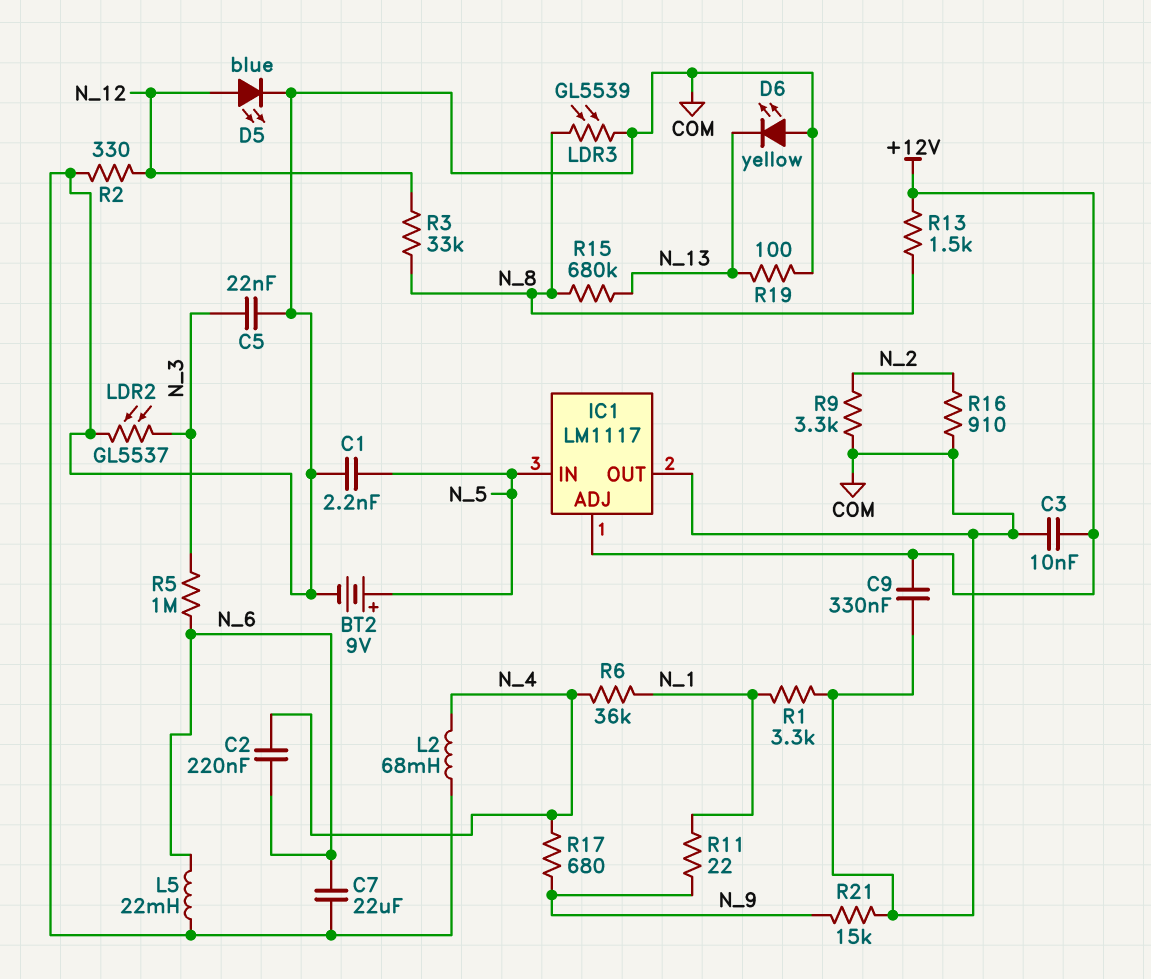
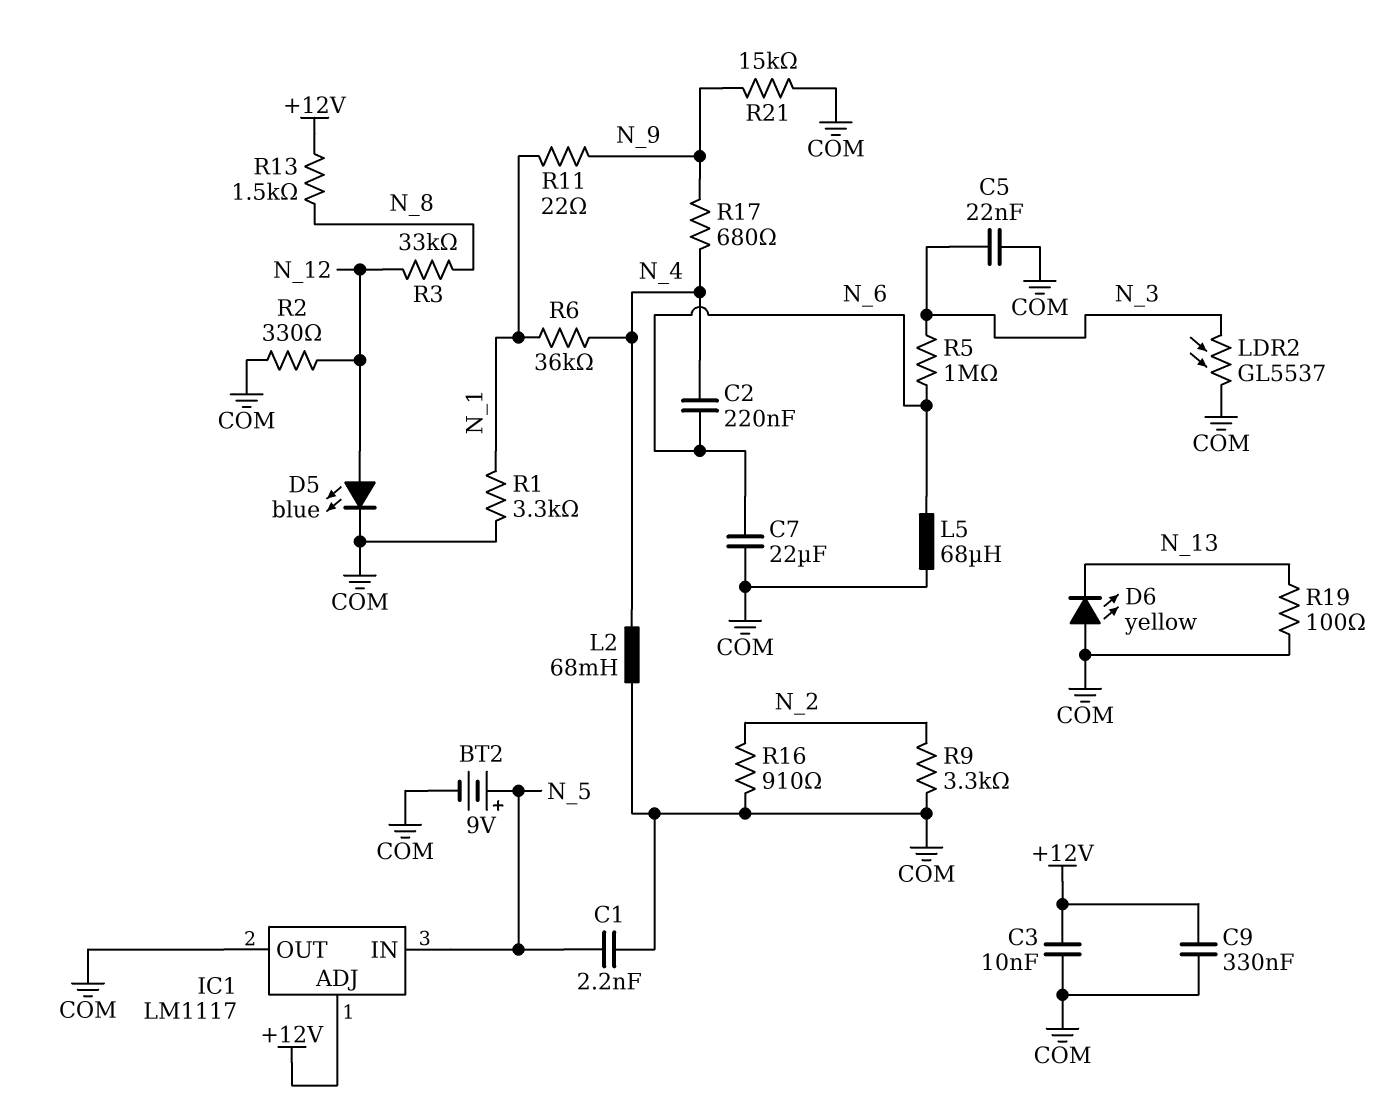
L5: 22mH (COM, N_6) -> 68uH (COM, N_6)
LDR3: GL5539 (COM, N_8) -> none
R15: 680k (N_8, N_13) -> none

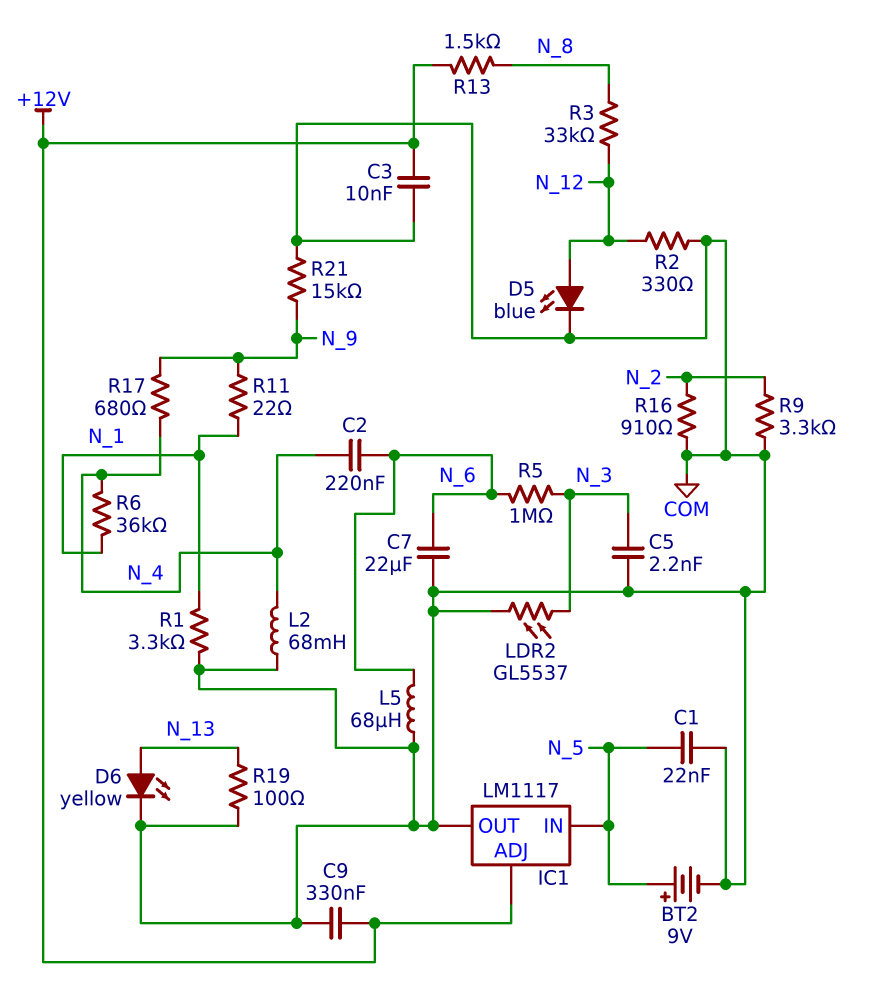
C1: 2.2nF (COM, N_5) -> 22nF (COM, N_5)
C5: 22nF (COM, N_3) -> 2.2nF (COM, N_3)
D6: LED yellow (A COM, K N_13) -> LED yellow (A N_13, K COM)

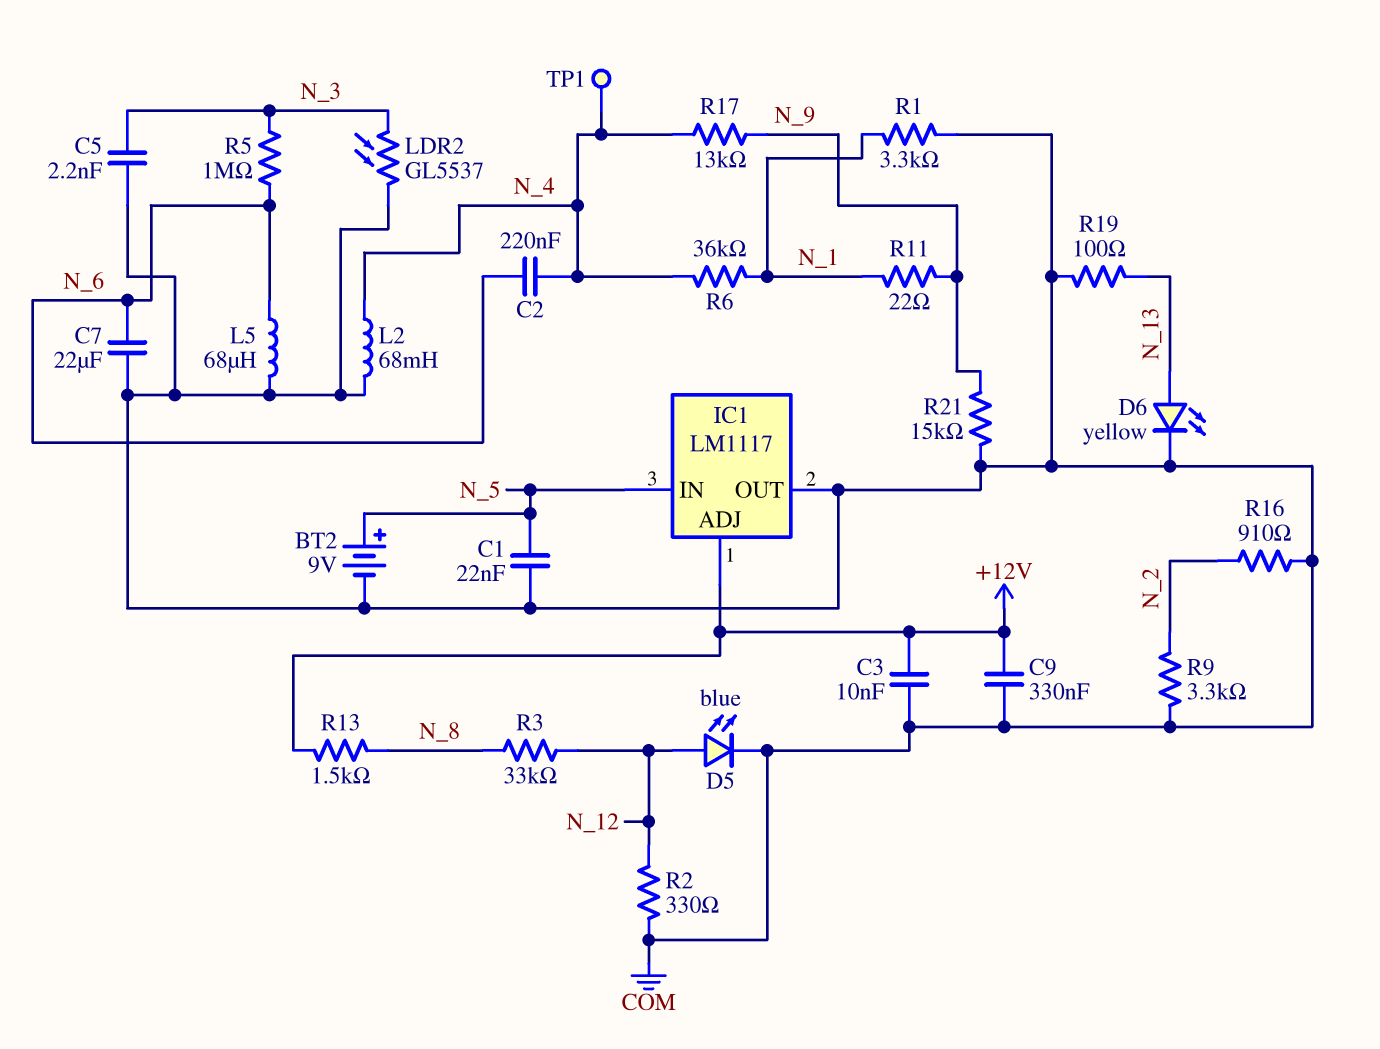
R17: 680 (N_4, N_9) -> 13k (N_4, N_9)
TP1: none -> test point (N_4)

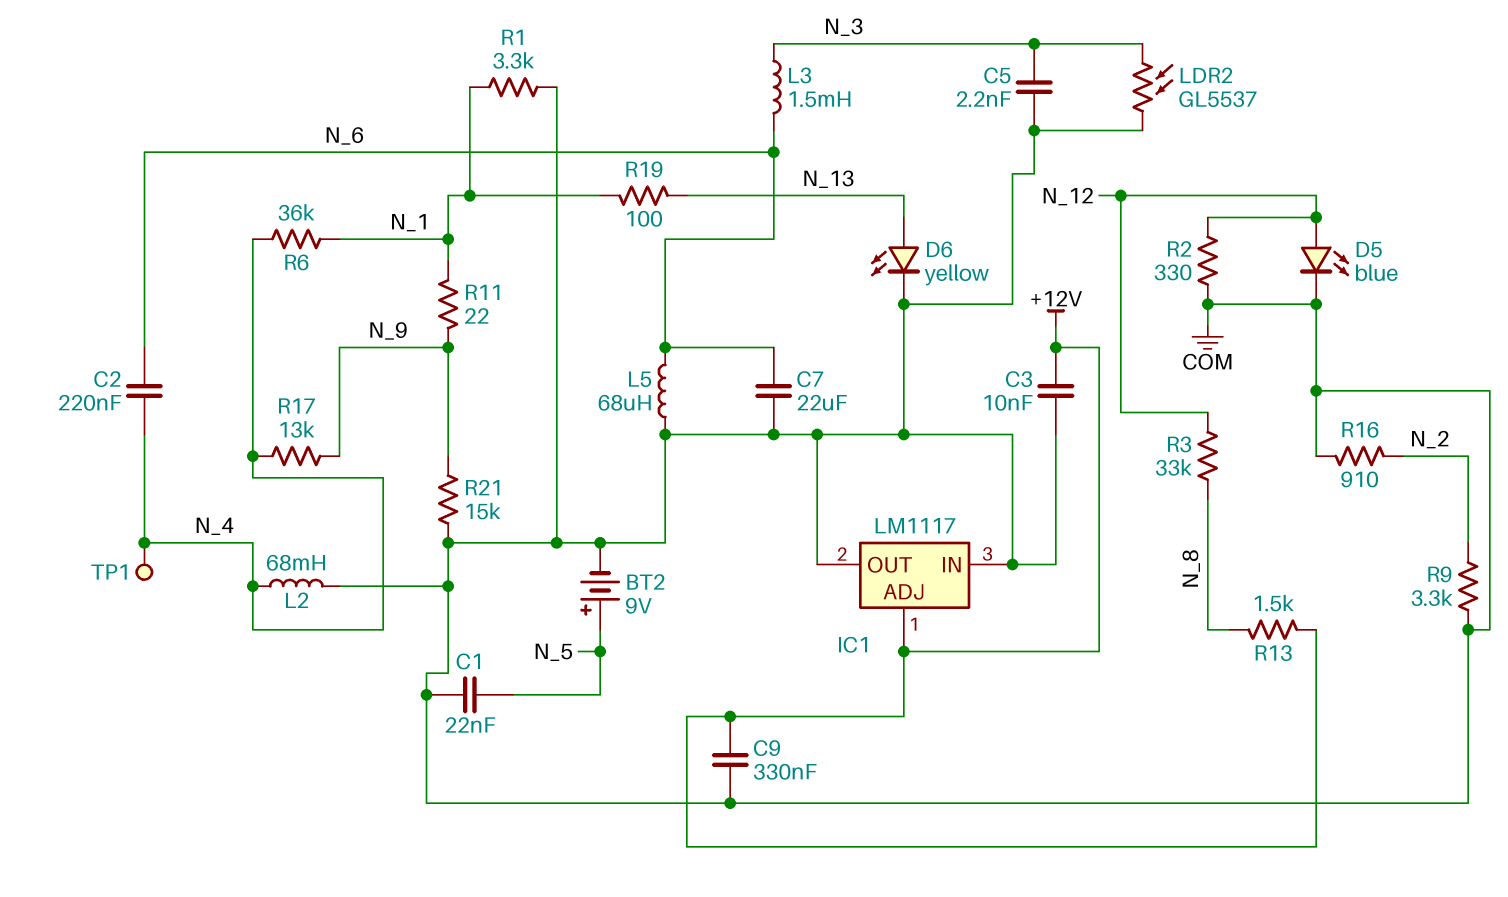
IC1 pin IN: N_5 -> COM
L3: none -> 1.5mH (N_3, N_6)
R5: 1M (N_3, N_6) -> none
R19: 100 (COM, N_13) -> 100 (N_1, N_13)

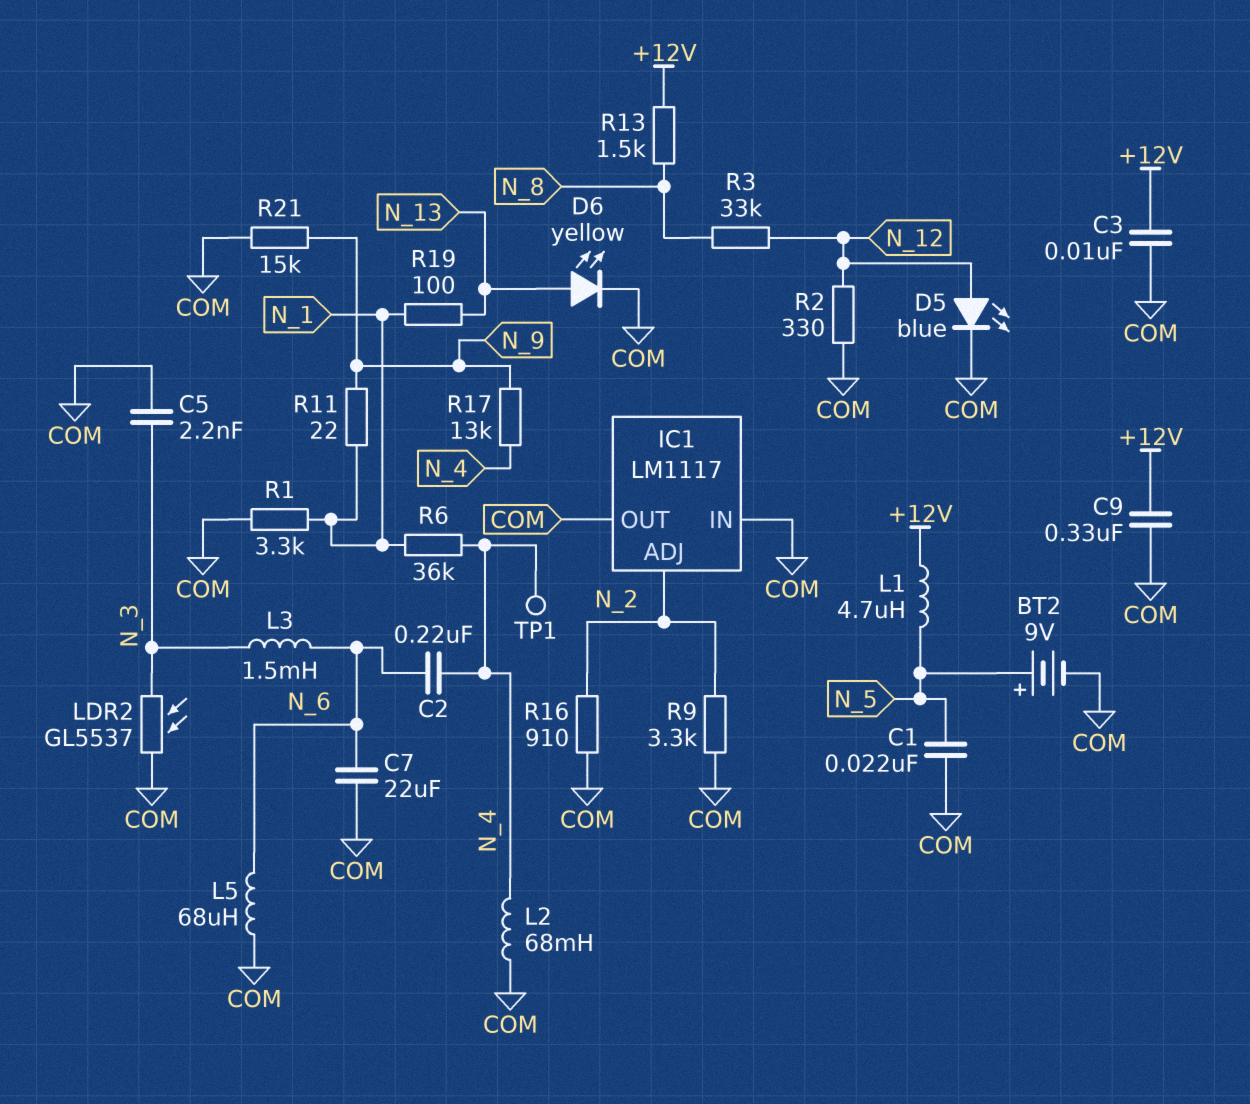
IC1 pin ADJ: +12V -> N_2
L1: none -> 4.7uH (+12V, N_5)

